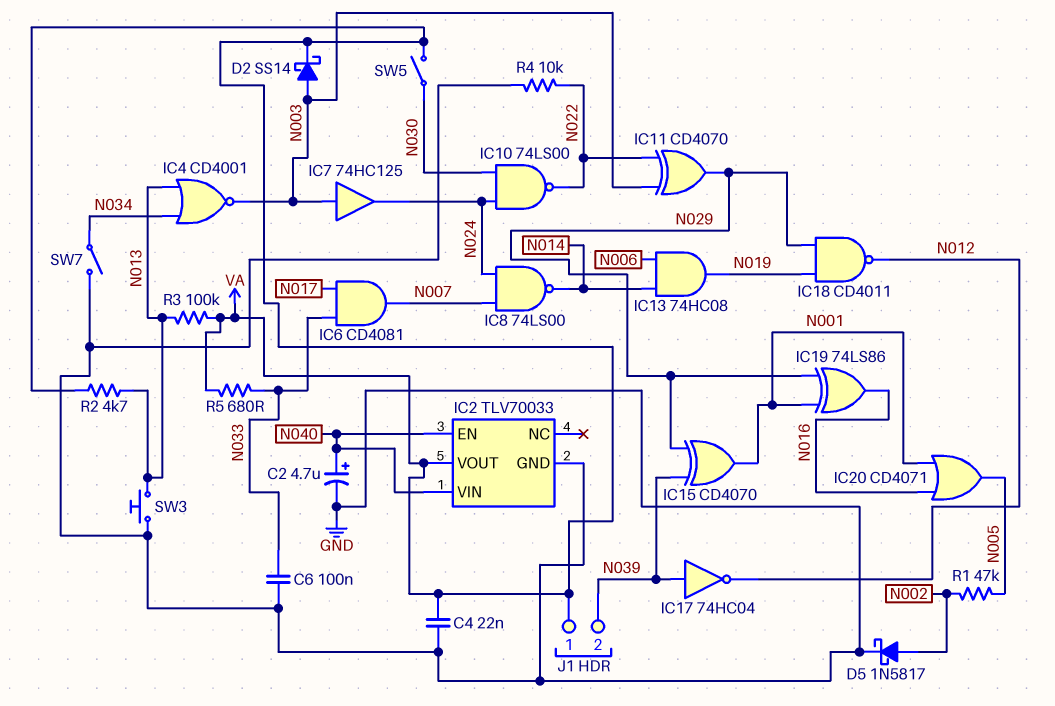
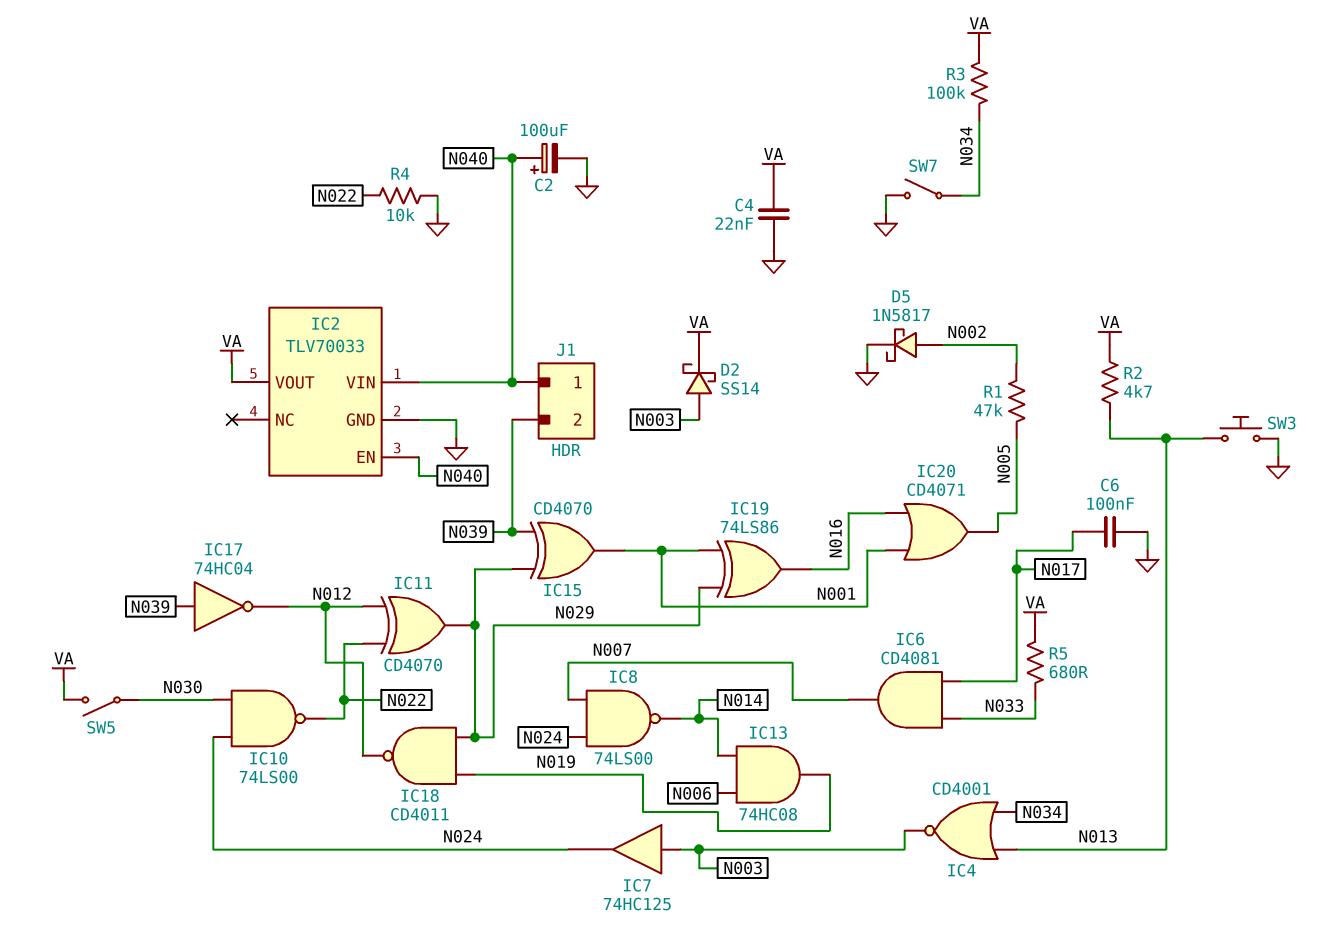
C2: 4.7uF (plus N040, minus GND) -> 100uF (plus N040, minus GND)
C6: 100nF (GND, N033) -> 100nF (GND, N017)
IC11: XOR CD4070 (in N003, in N022, out N029) -> XOR CD4070 (in N012, in N022, out N029)
J1 pin 1: VA -> N040
R3: 100k (N013, VA) -> 100k (N034, VA)

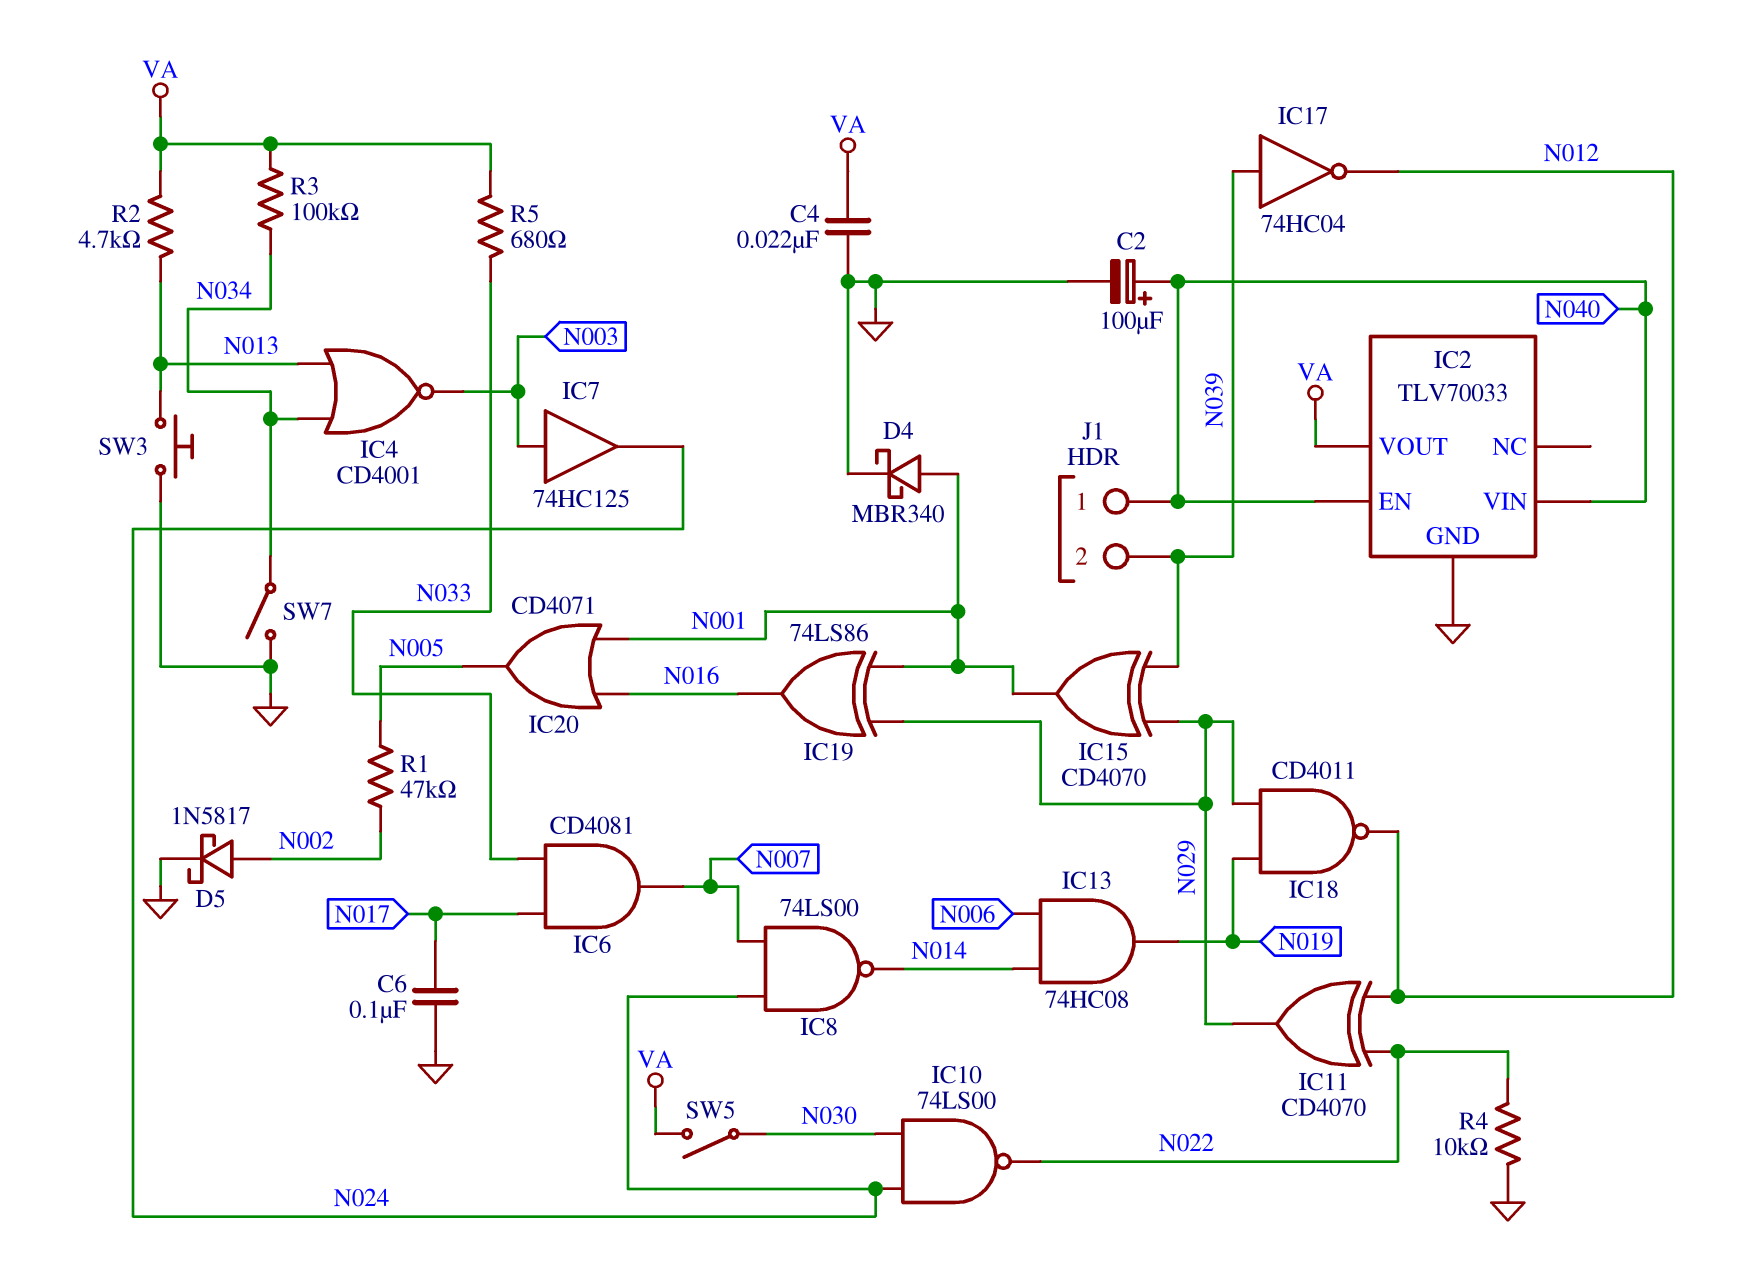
D2: schottky SS14 (A N003, K VA) -> none
D4: none -> schottky MBR340 (A N001, K GND)

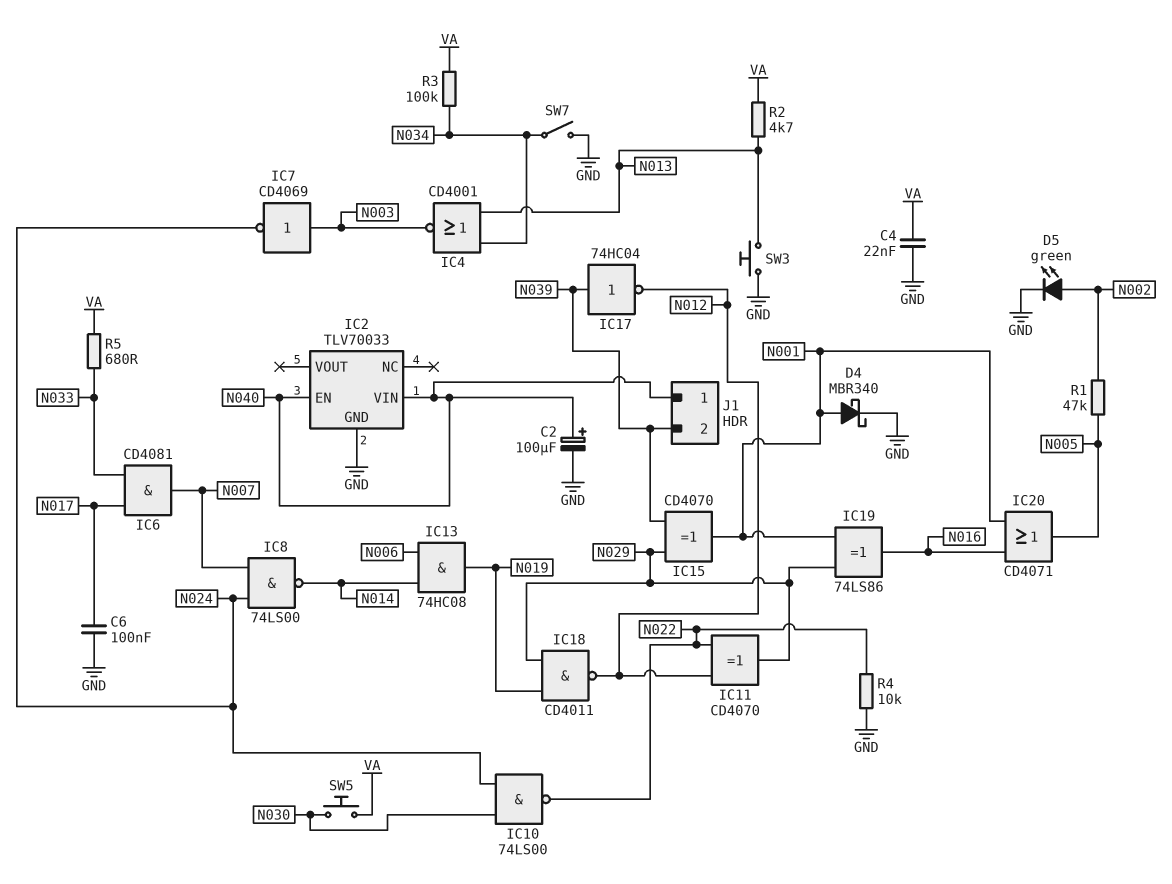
D5: schottky 1N5817 (A N002, K GND) -> LED green (A N002, K GND)
IC2 pin VOUT: VA -> none
IC7: buffer 74HC125 (in N003, out N024) -> NOT CD4069 (in N003, out N024)
SW5: switch (N030, VA) -> button (N030, VA)

